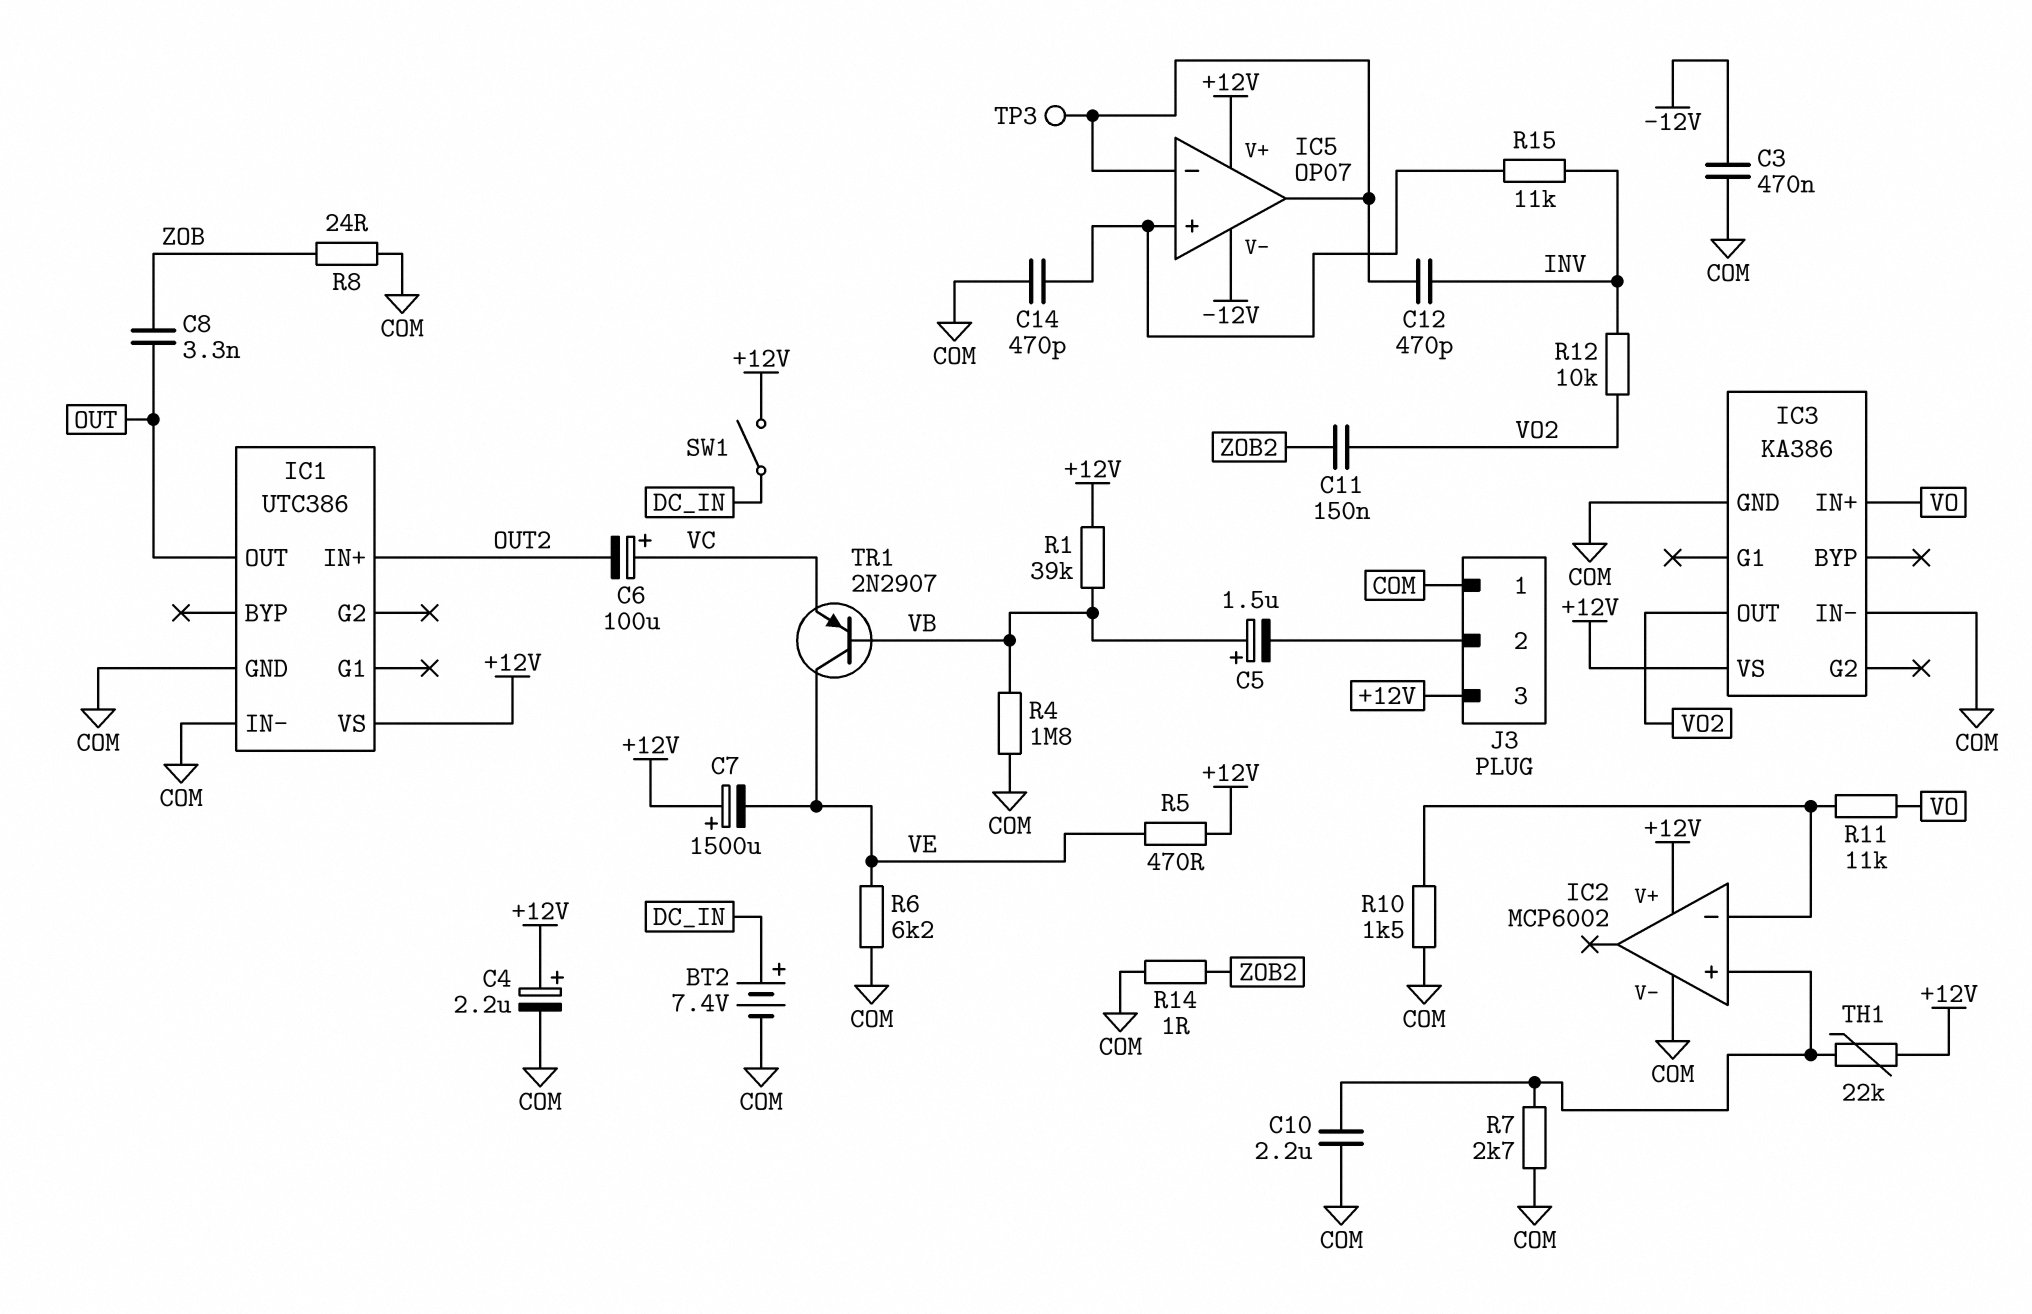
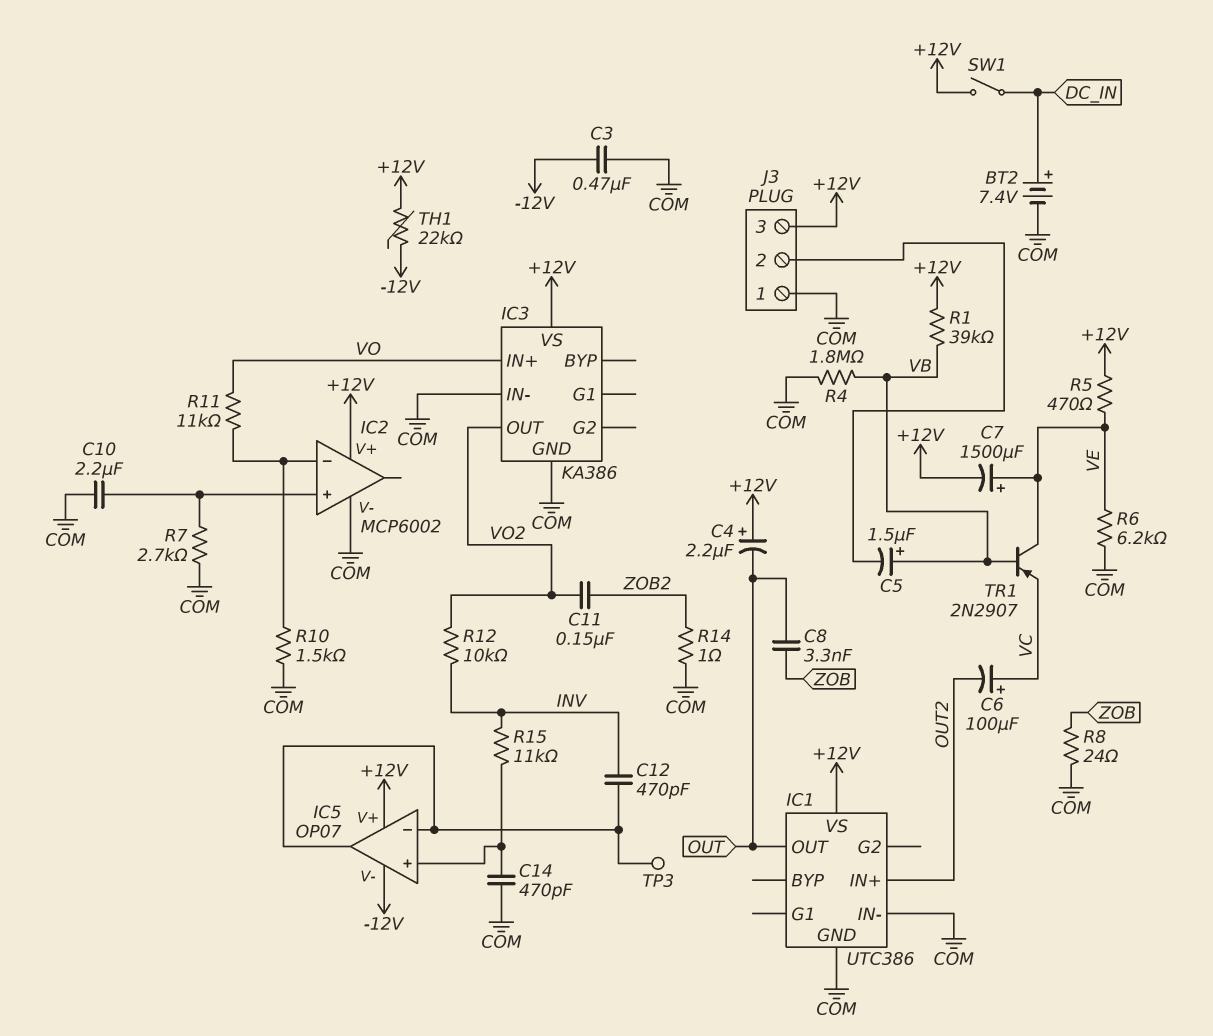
C4: 2.2uF (plus +12V, minus COM) -> 2.2uF (plus +12V, minus OUT)
C7: 1500uF (plus +12V, minus VE) -> 1500uF (plus VE, minus +12V)
TH1: 22k (+12V, IC2/in+) -> 22k (+12V, -12V)

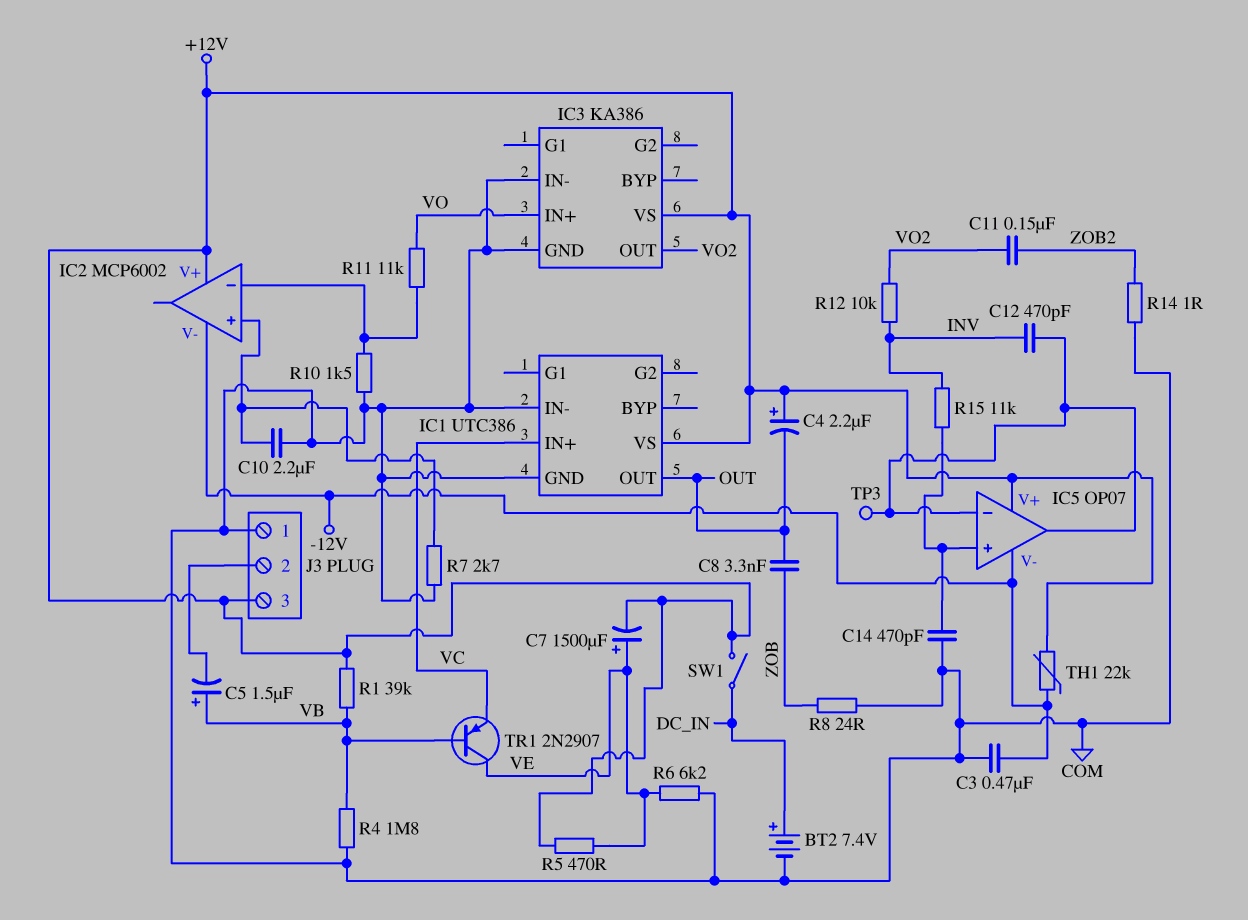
C6: 100uF (plus VC, minus OUT2) -> none
IC1 pin IN+: OUT2 -> VC
IC2 pin V-: COM -> -12V

